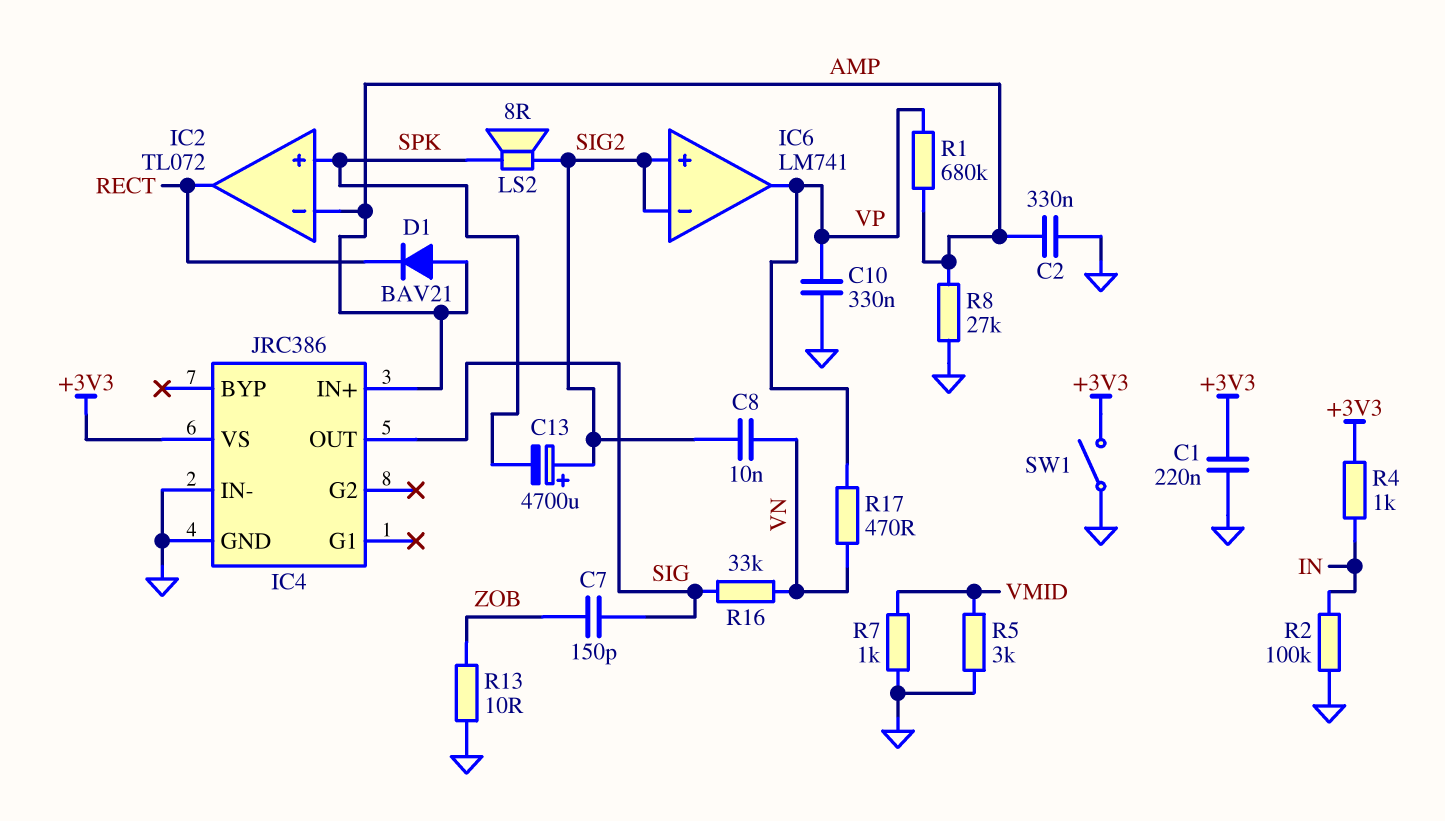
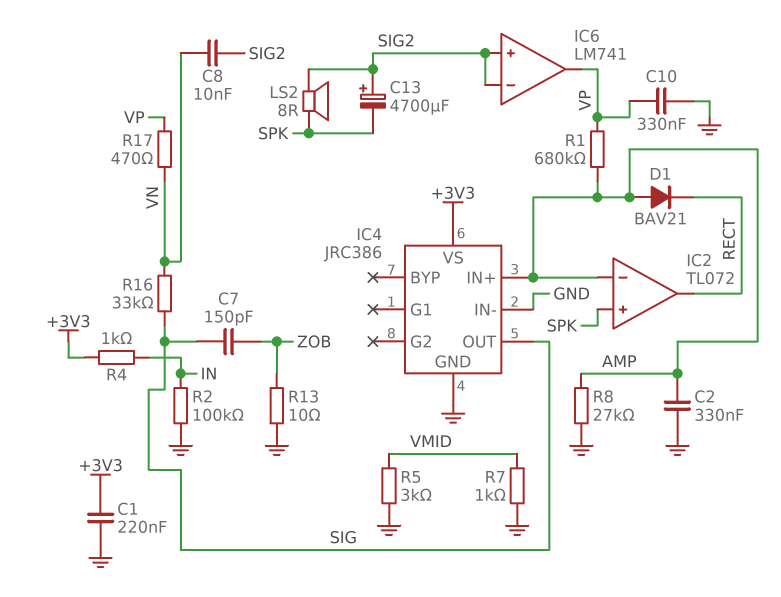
SW1: switch (+3V3, GND) -> none

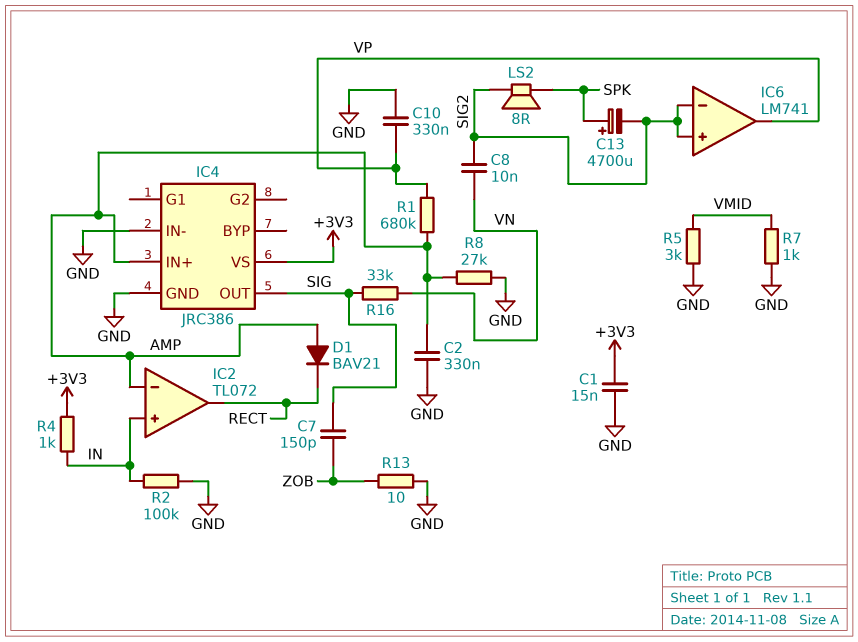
C1: 220nF (+3V3, GND) -> 15nF (+3V3, GND)
C13: 4700uF (plus SIG2, minus SPK) -> 4700uF (plus SPK, minus SIG2)
IC2 pin in+: SPK -> IN
R17: 470 (VN, VP) -> none

